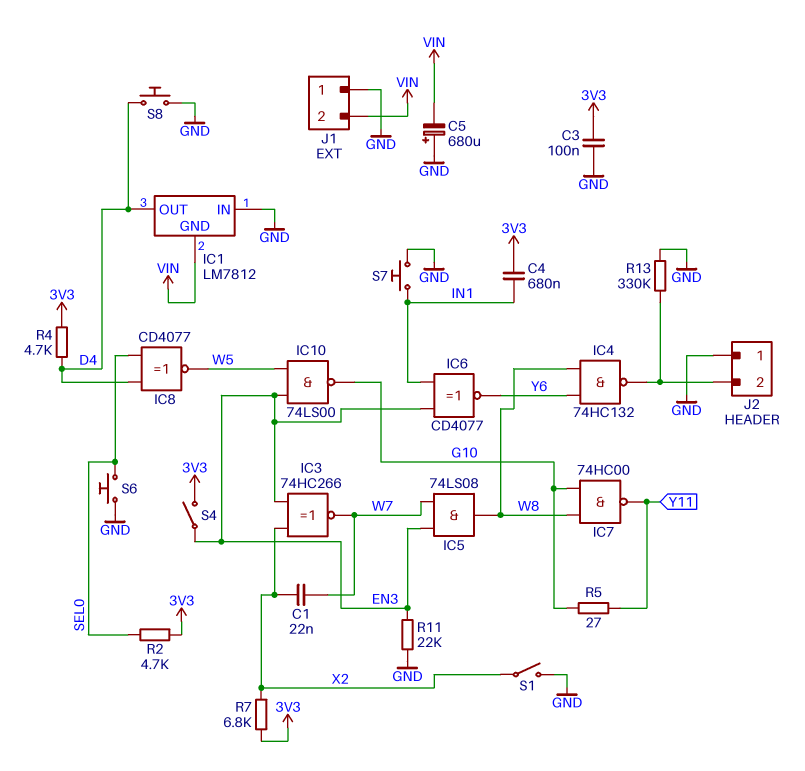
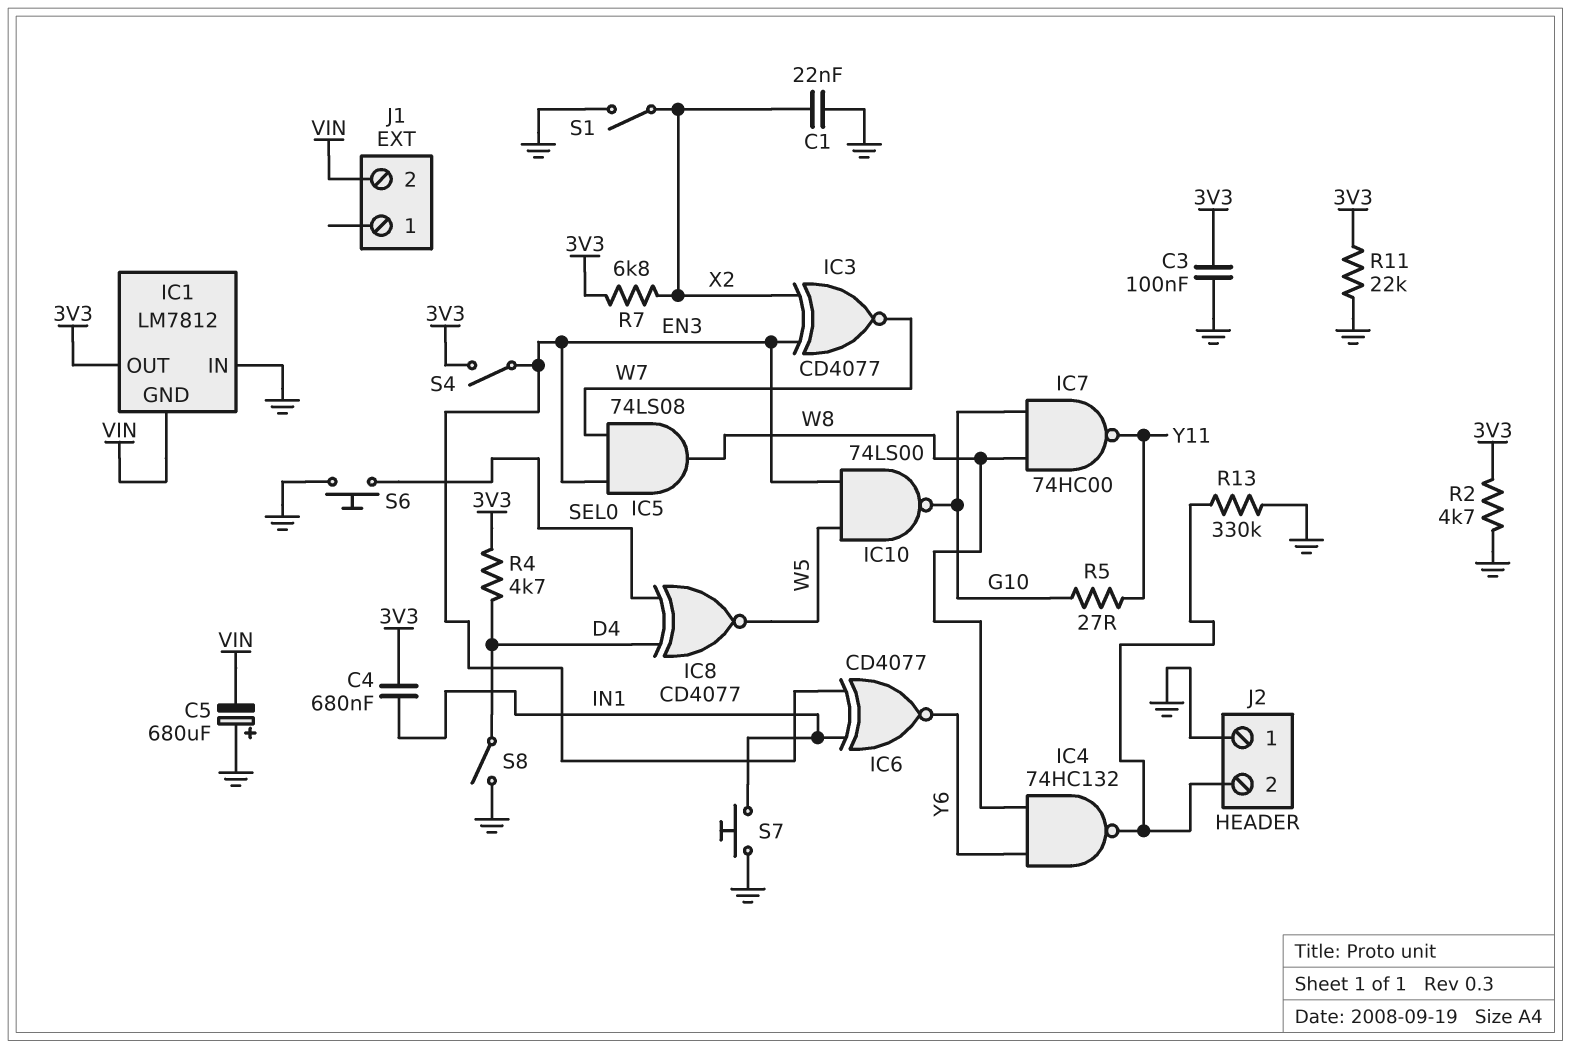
C1: 22nF (W7, X2) -> 22nF (GND, X2)
IC1 pin OUT: D4 -> 3V3
IC3: XNOR 74HC266 (in EN3, in X2, out W7) -> XNOR CD4077 (in EN3, in X2, out W7)
J1 pin 1: GND -> none
R2: 4.7k (3V3, SEL0) -> 4.7k (3V3, GND)
R11: 22k (EN3, GND) -> 22k (3V3, GND)
S8: button (D4, GND) -> switch (D4, GND)

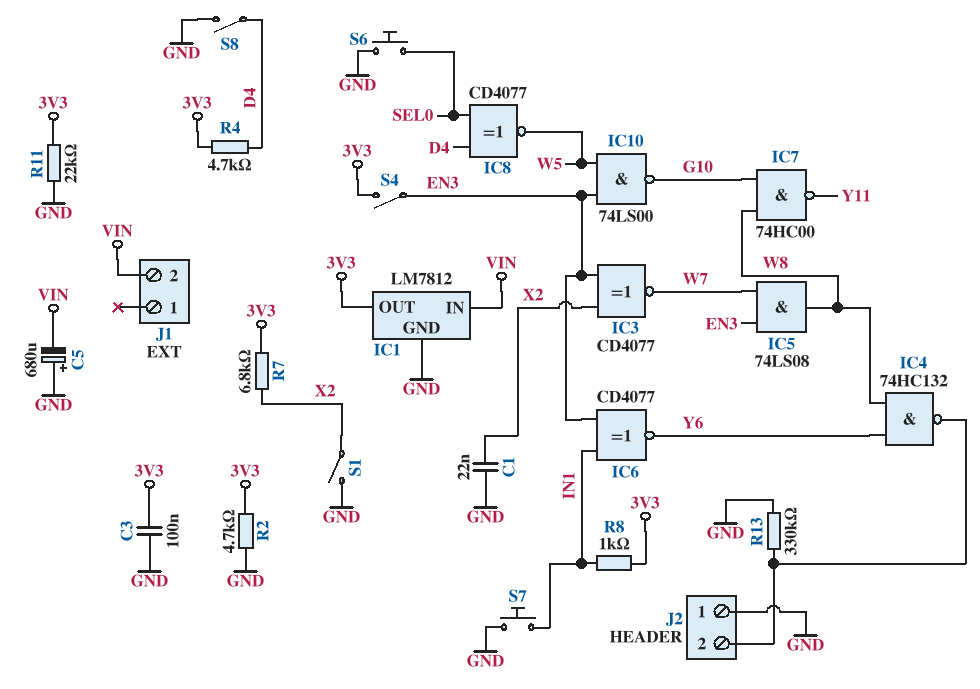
C4: 680nF (3V3, IN1) -> none
IC1 pin GND: VIN -> GND
IC1 pin IN: GND -> VIN
R5: 27 (G10, Y11) -> none
R8: none -> 1k (3V3, IN1)

